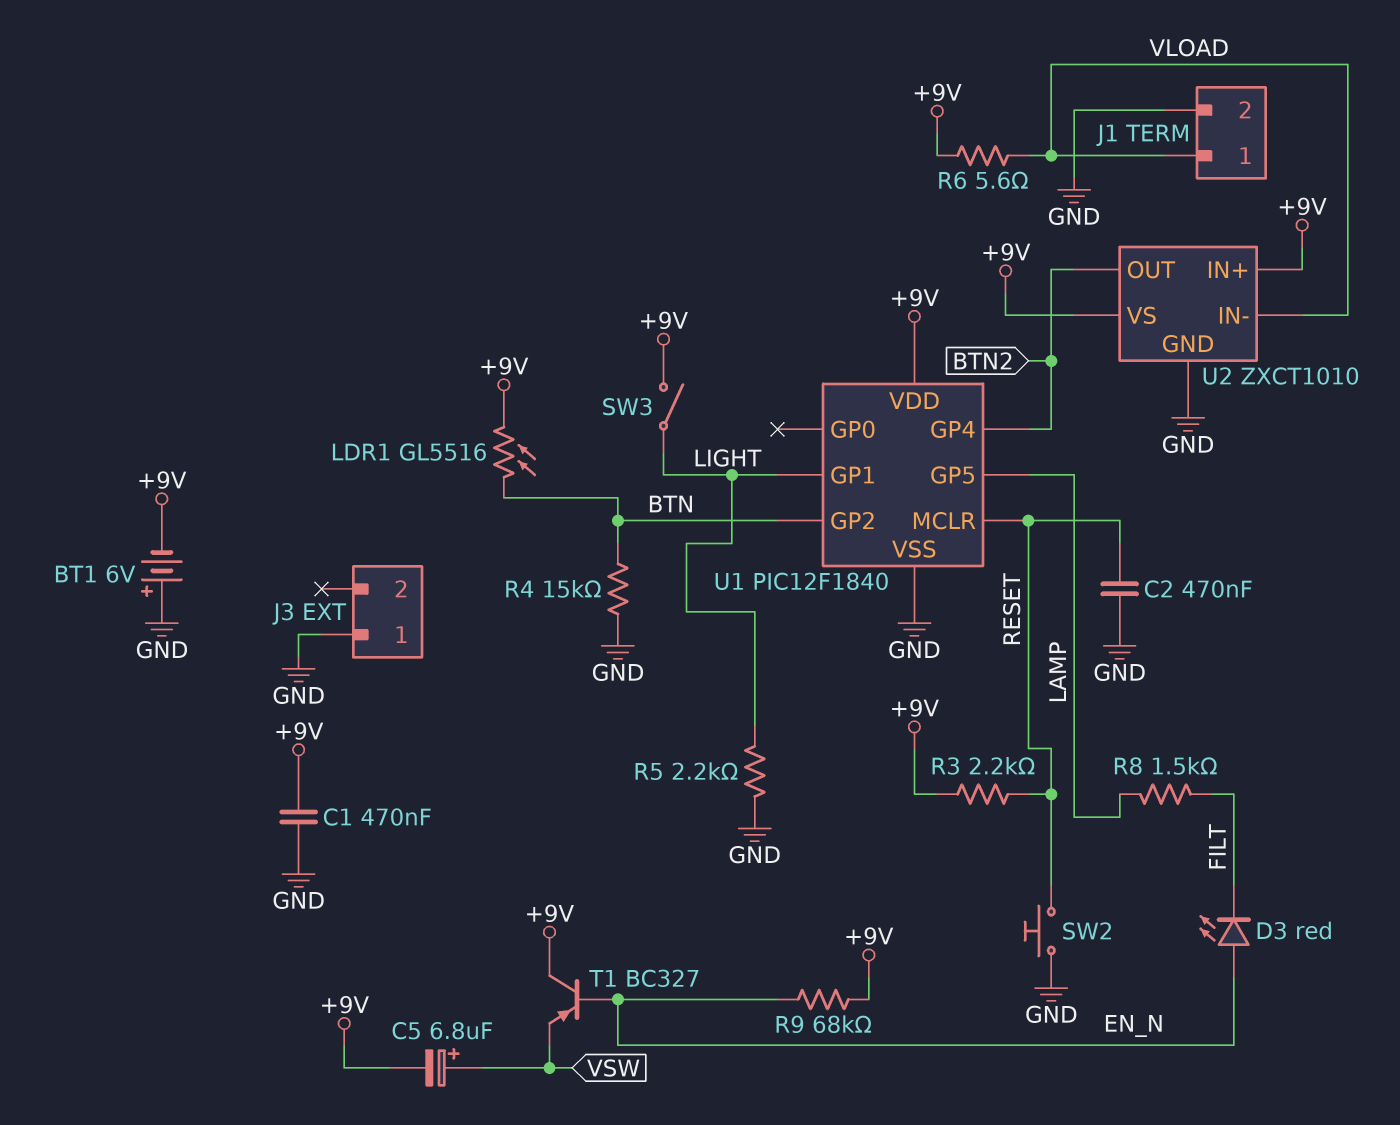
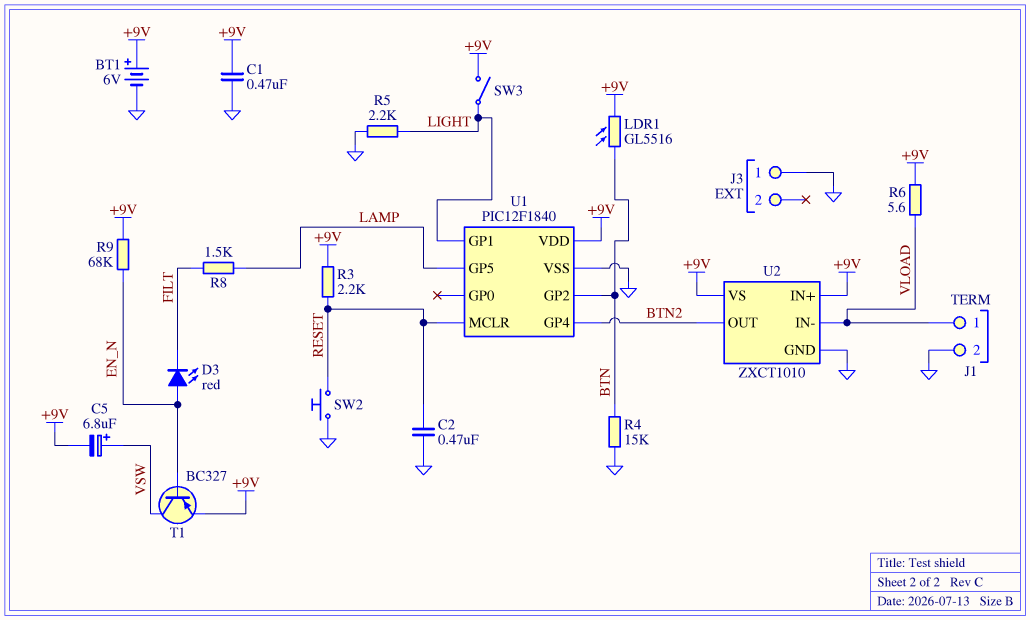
BT1: 6V (plus GND, minus +9V) -> 6V (plus +9V, minus GND)
T1: PNP BC327 (B EN_N, C +9V, E VSW) -> PNP BC327 (B EN_N, C VSW, E +9V)

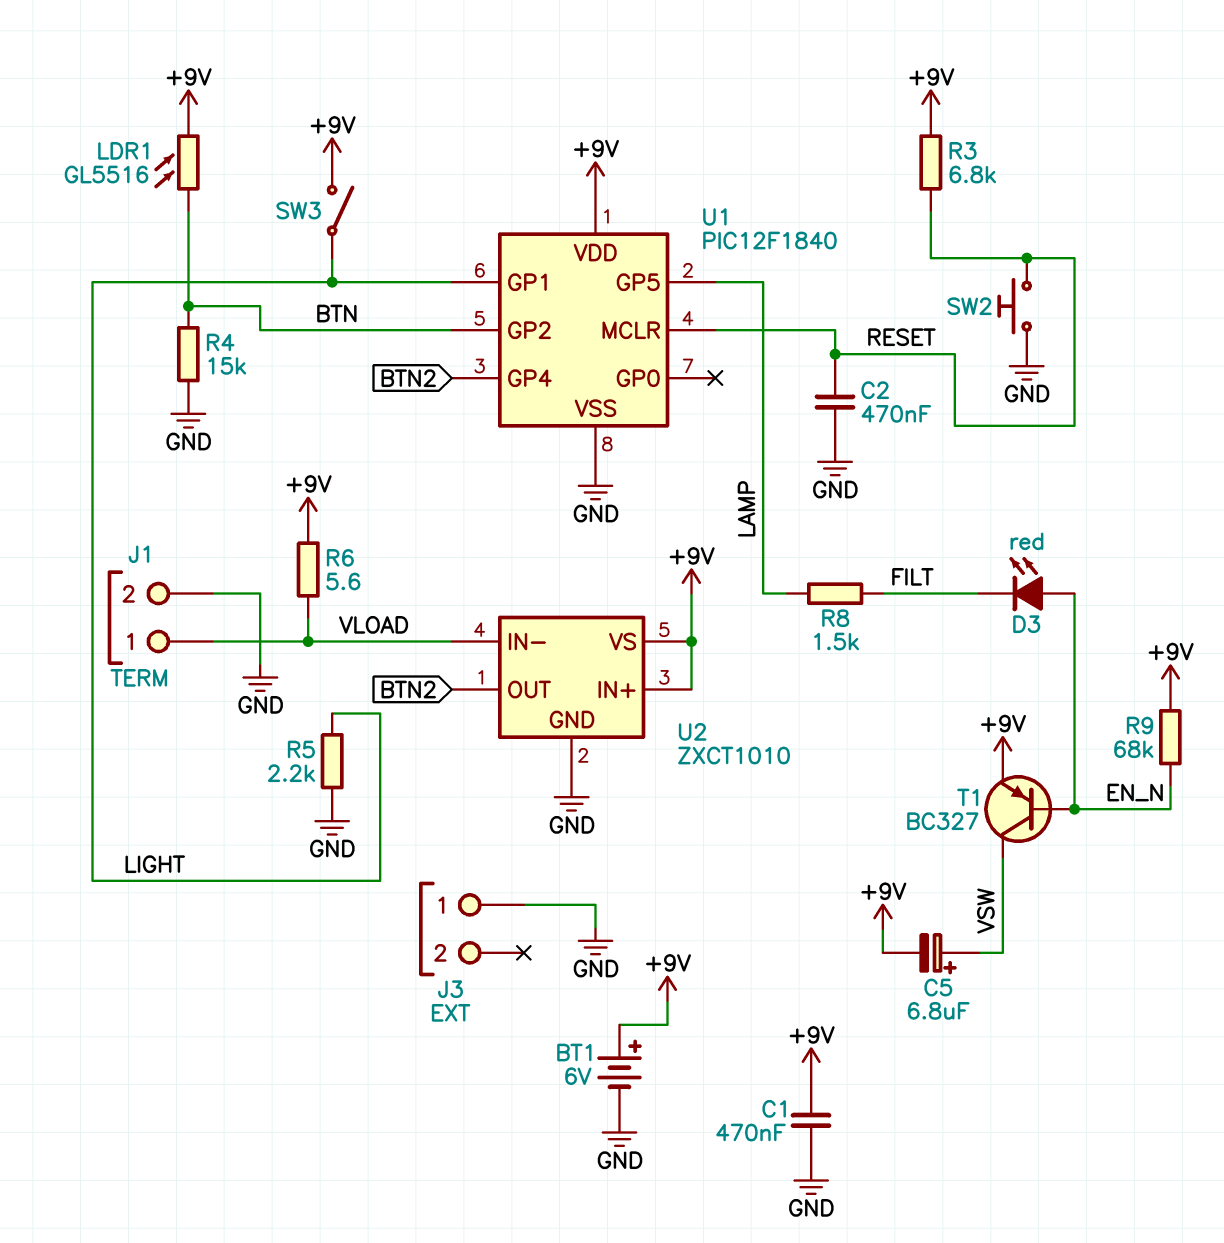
R3: 2.2k (+9V, RESET) -> 6.8k (+9V, RESET)

